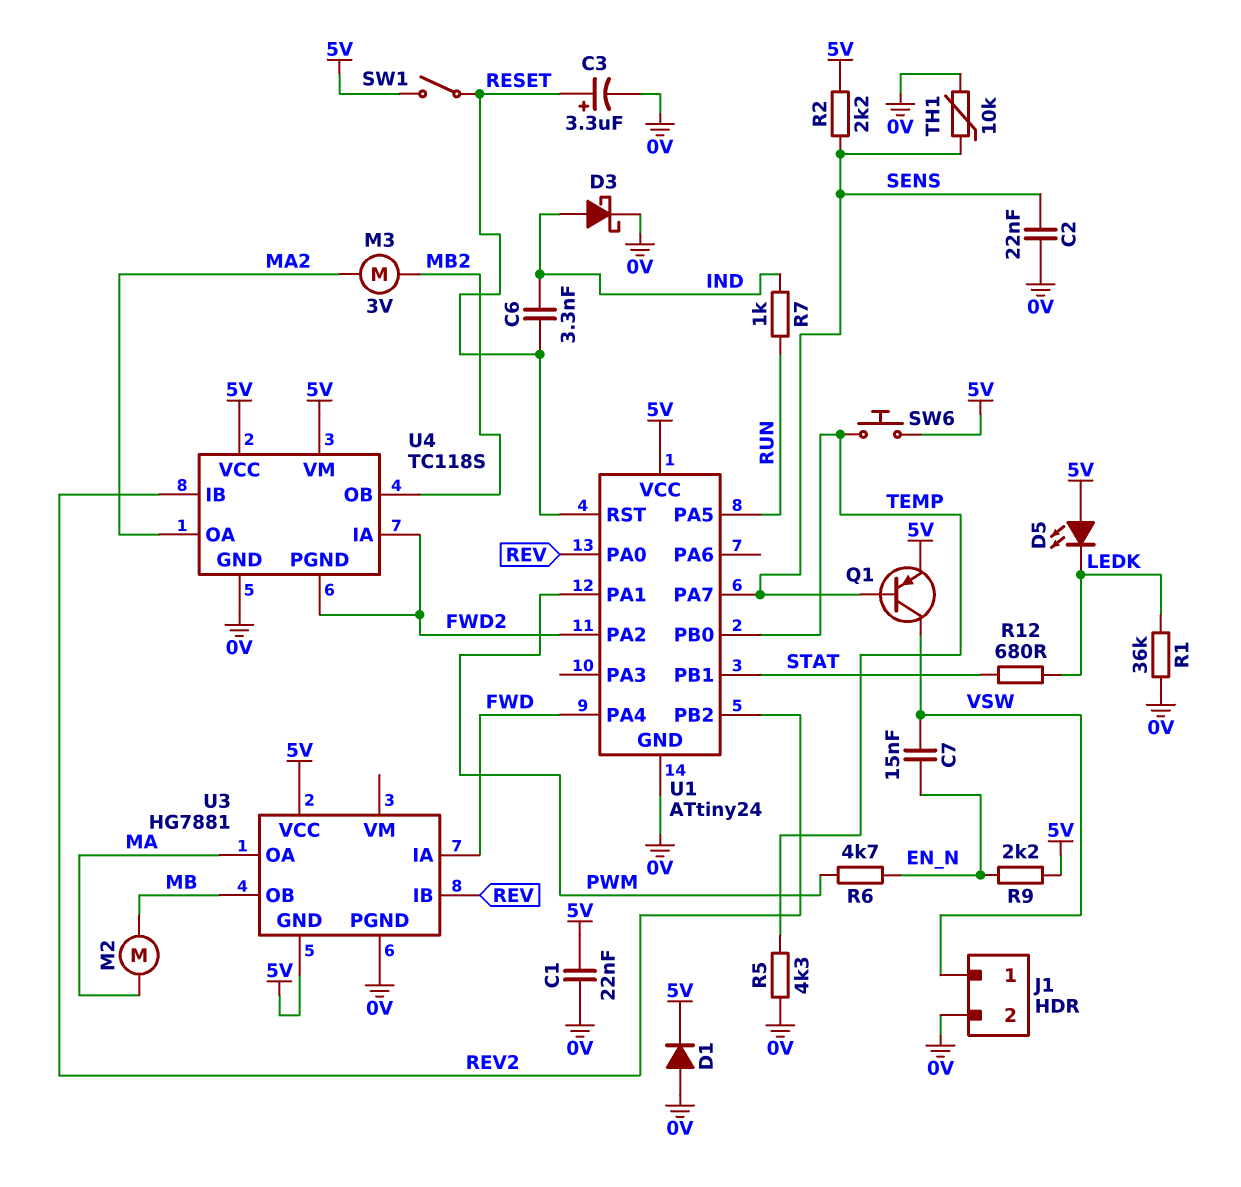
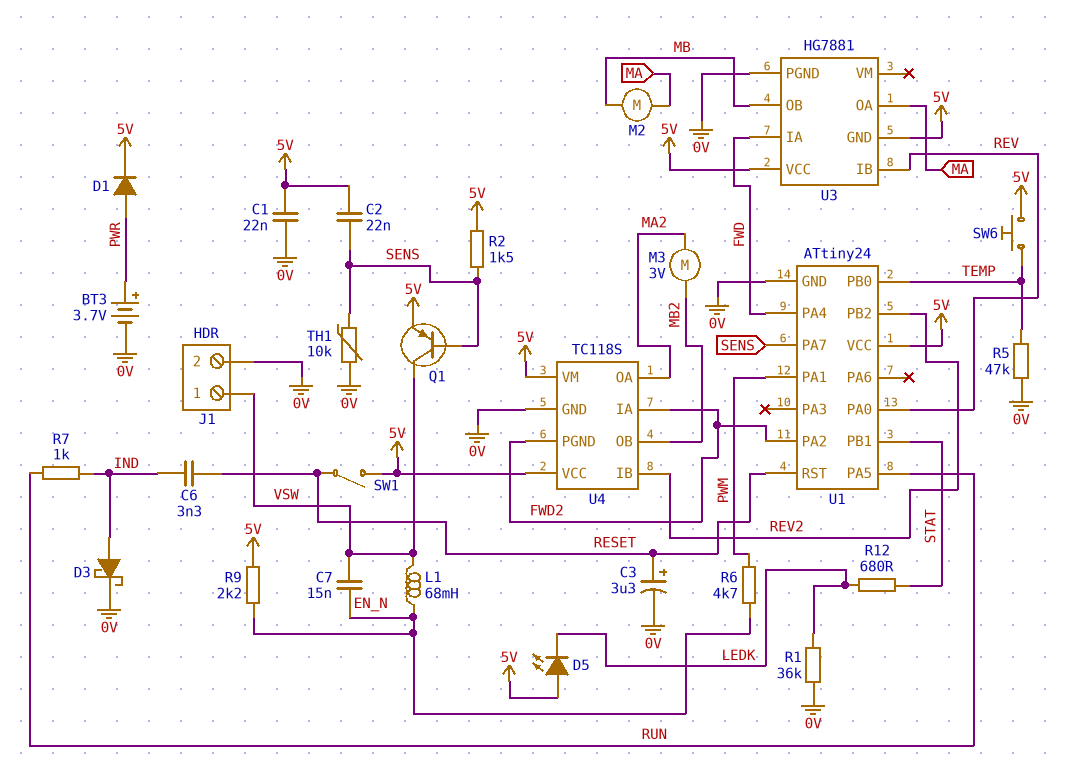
BT3: none -> 3.7V (plus PWR, minus 0V)
C2: 22nF (0V, SENS) -> 22nF (5V, SENS)
D1: diode (A 0V, K 5V) -> diode (A PWR, K 5V)
L1: none -> 68mH (EN_N, VSW)
R2: 2.2k (5V, SENS) -> 1.5k (5V, SENS)
R5: 4.3k (0V, TEMP) -> 47k (0V, TEMP)

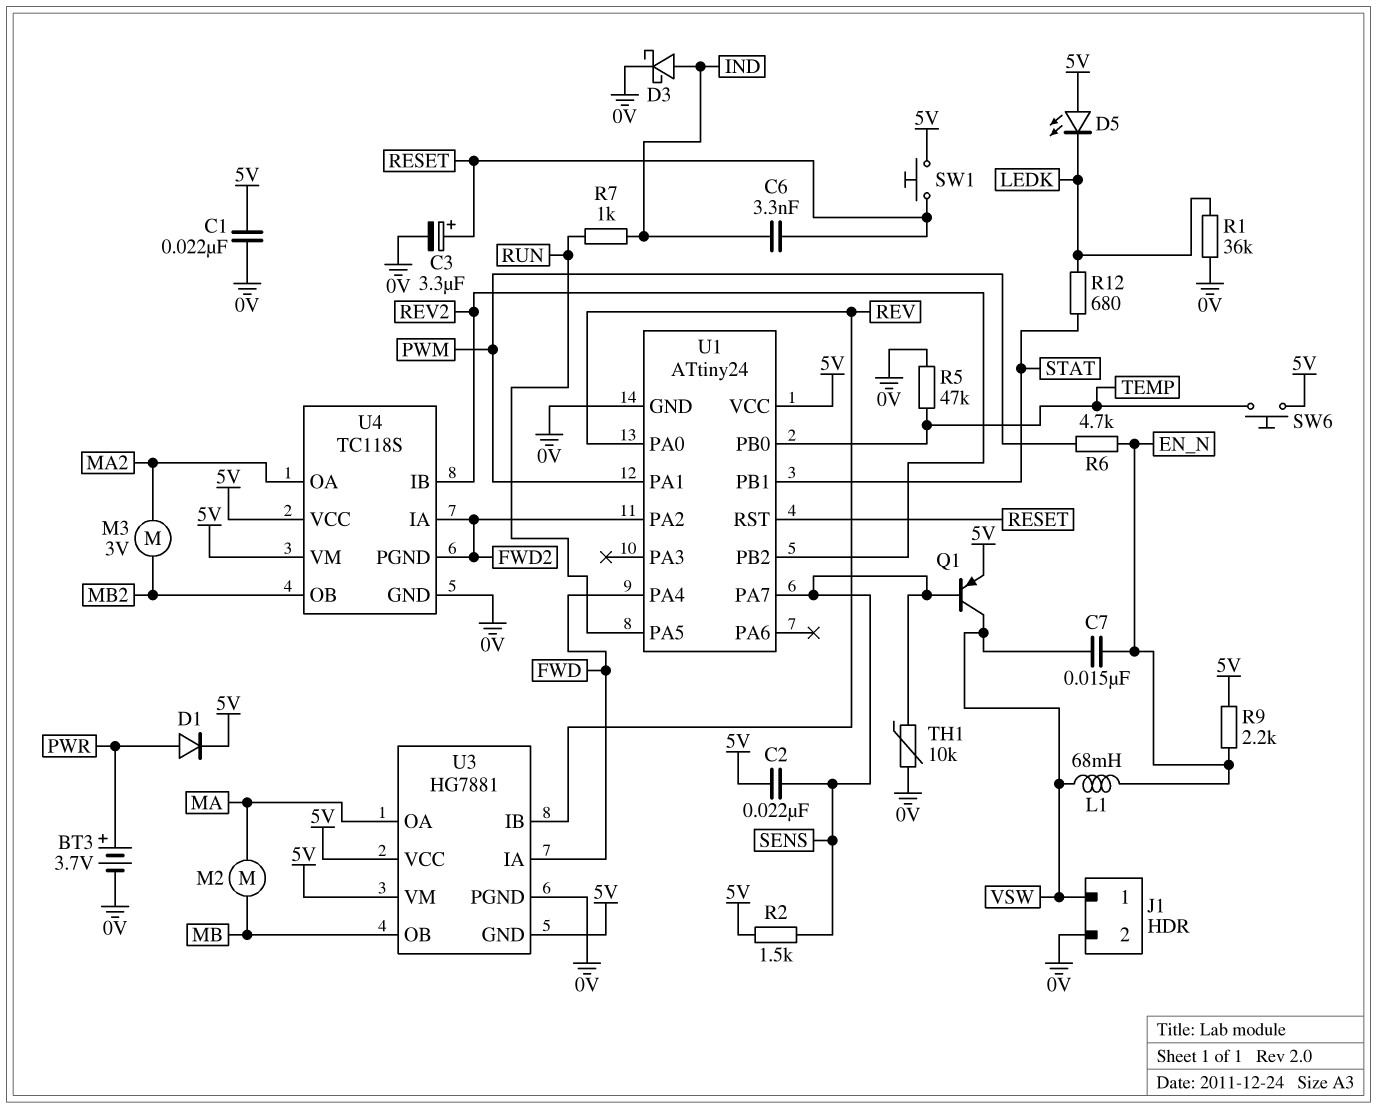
SW1: switch (5V, RESET) -> button (5V, RESET)
U3 pin VM: none -> 5V

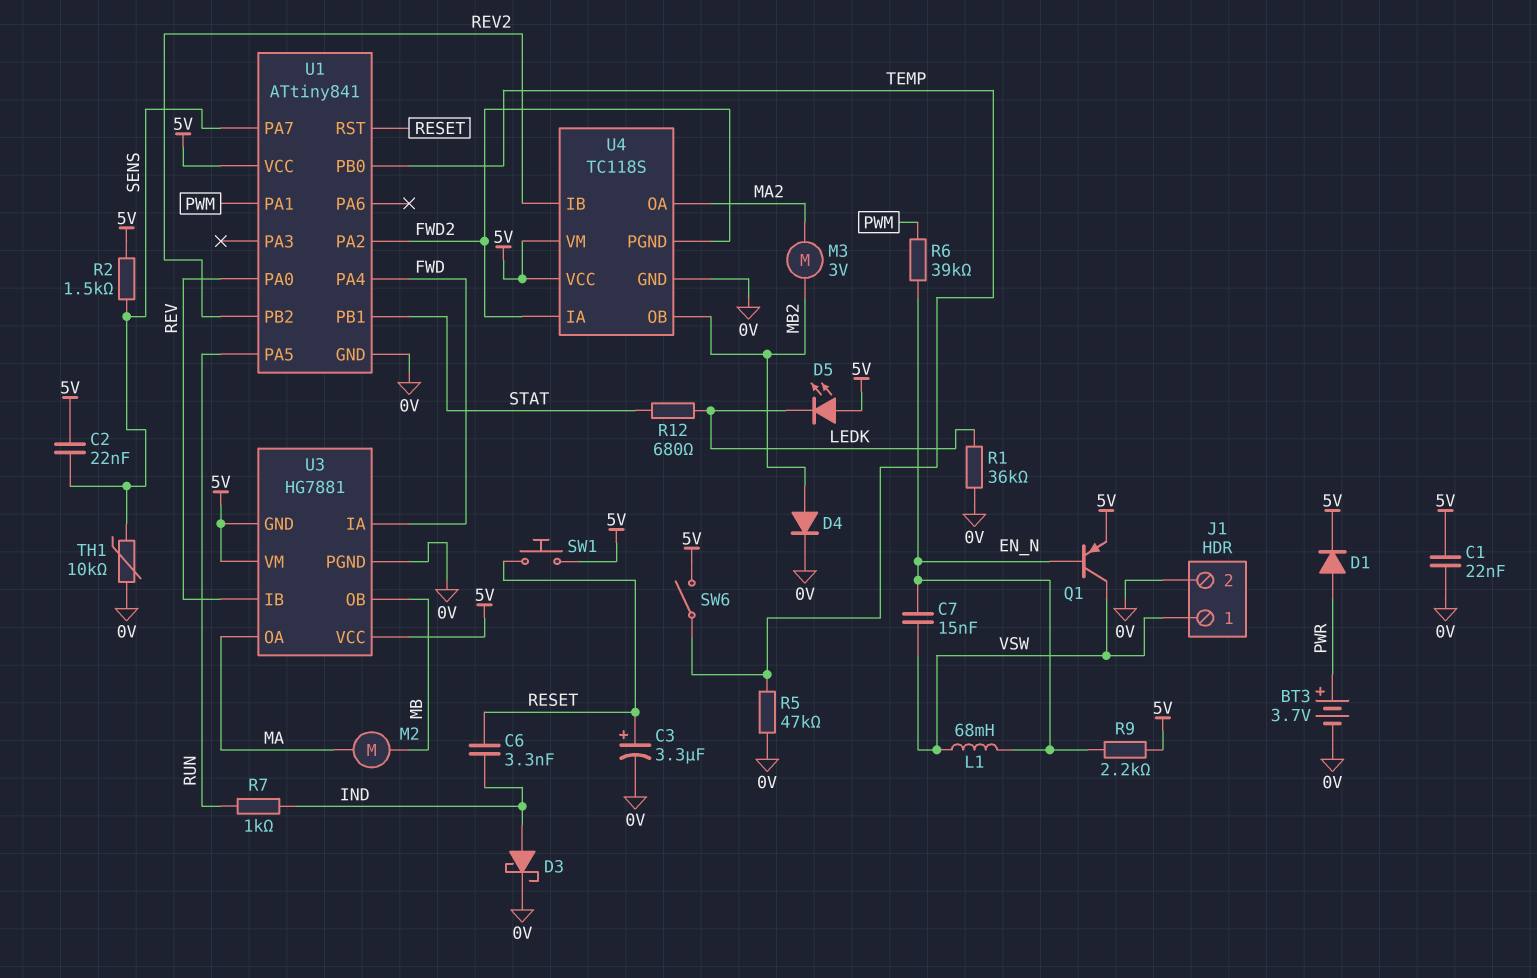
D4: none -> diode (A MB2, K 0V)
Q1: PNP (B SENS, C VSW, E 5V) -> PNP (B EN_N, C VSW, E 5V)
R6: 4.7k (EN_N, PWM) -> 39k (EN_N, PWM)
SW6: button (5V, TEMP) -> switch (5V, TEMP)
U1: ATtiny24 -> ATtiny841

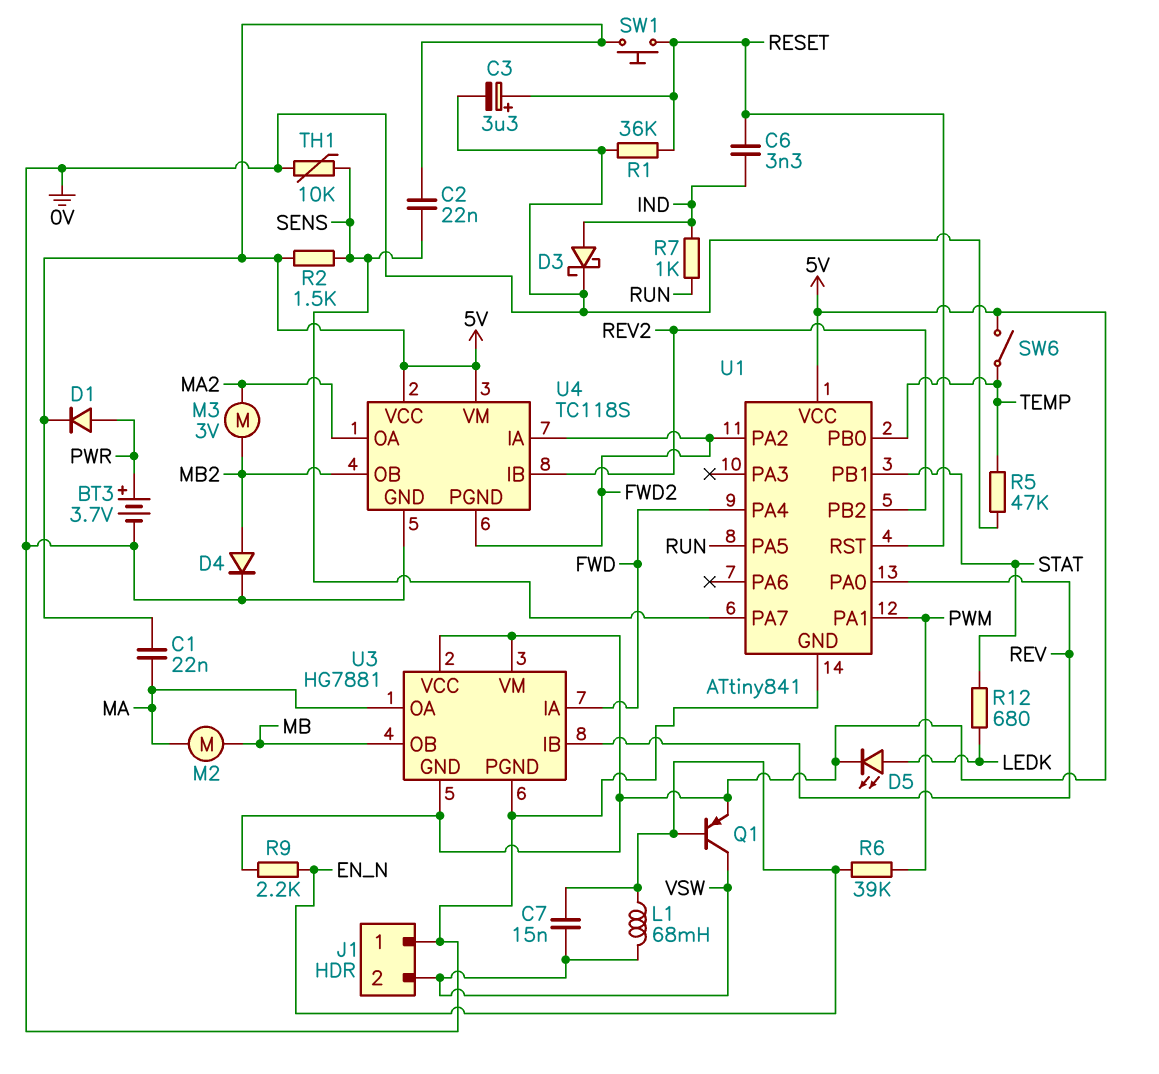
C1: 22nF (0V, 5V) -> 22nF (5V, MA)
D5: LED (A 5V, K LEDK) -> LED (A LEDK, K 5V)
J1 pin 1: VSW -> 0V
J1 pin 2: 0V -> VSW
R1: 36k (0V, LEDK) -> 36k (0V, RESET)

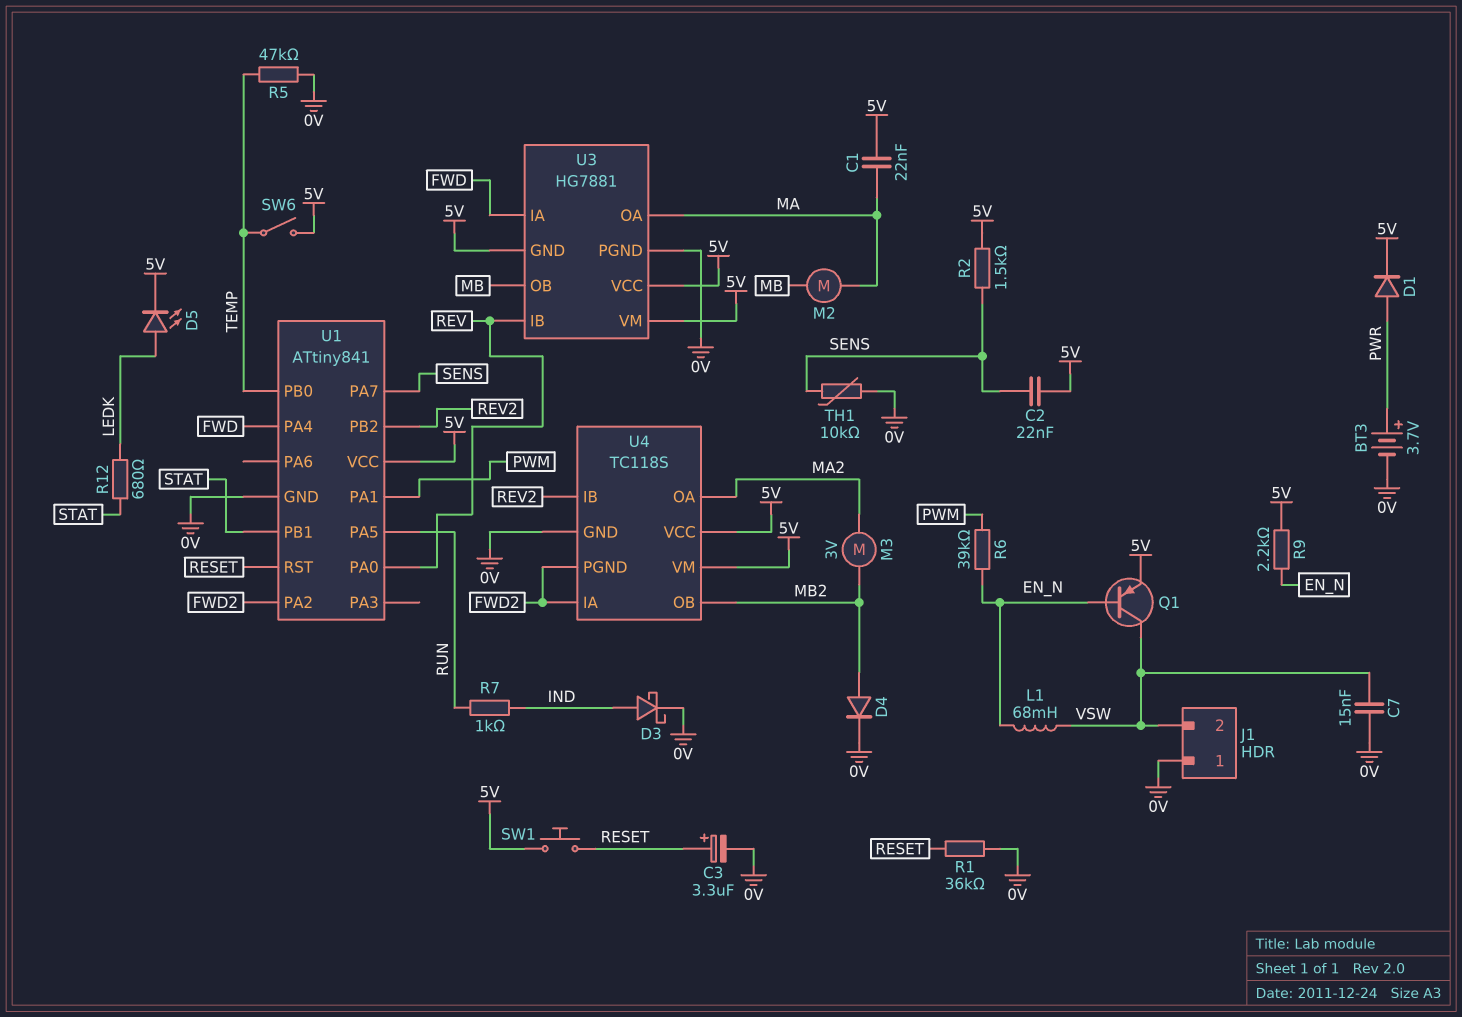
C6: 3.3nF (IND, RESET) -> none
C7: 15nF (EN_N, VSW) -> 15nF (0V, VSW)

